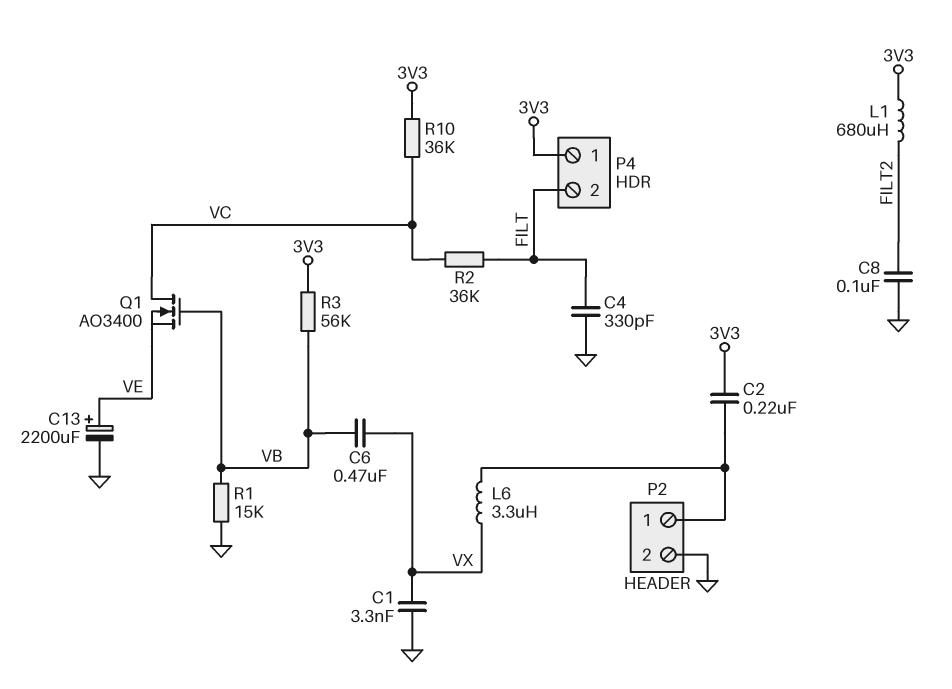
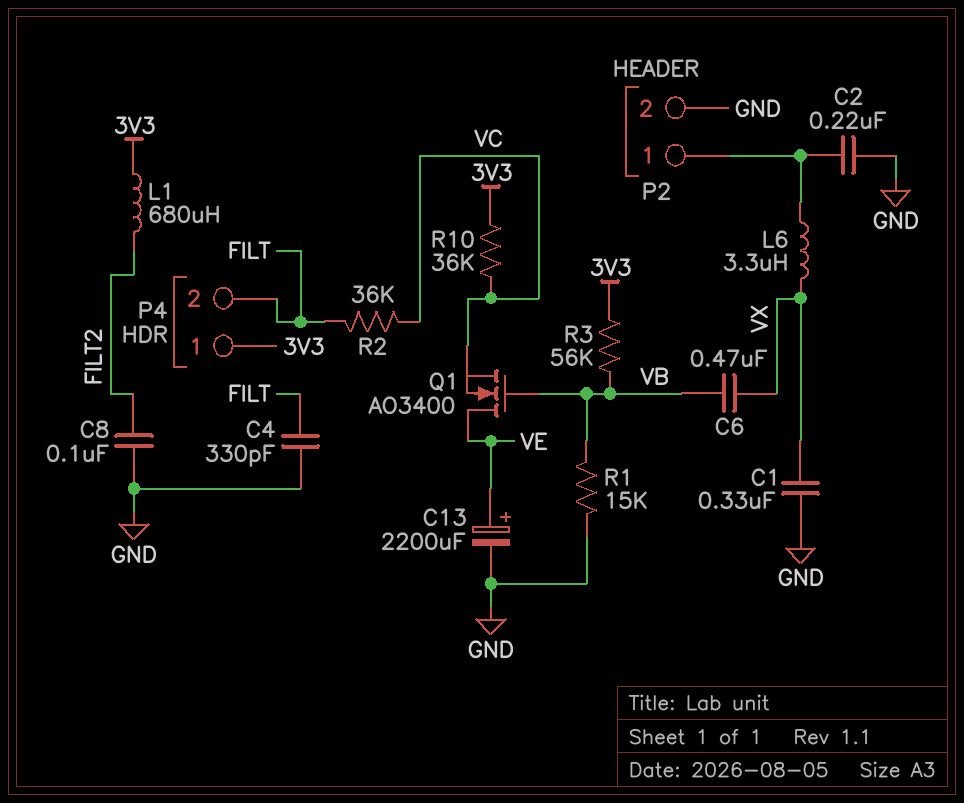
C1: 3.3nF (GND, VX) -> 330nF (GND, VX)
C2: 220nF (3V3, P2/1) -> 220nF (GND, P2/1)
Q1: NMOS AO3400 (G VB, D VC, S VE) -> NMOS AO3400 (G VB, D VE, S VC)

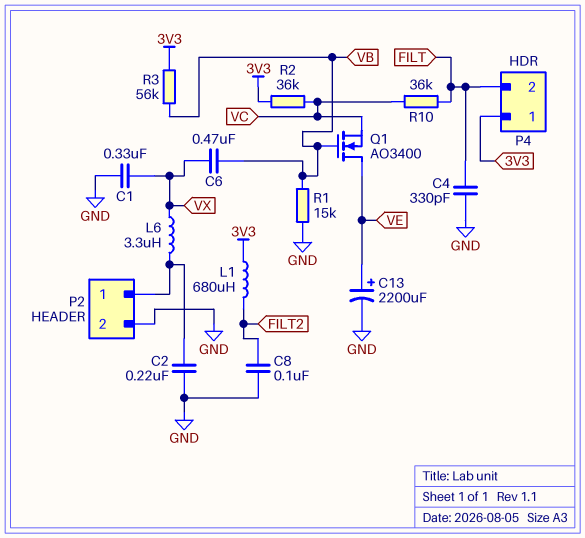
R2: 36k (FILT, VC) -> 36k (3V3, VC)
R10: 36k (3V3, VC) -> 36k (FILT, VC)

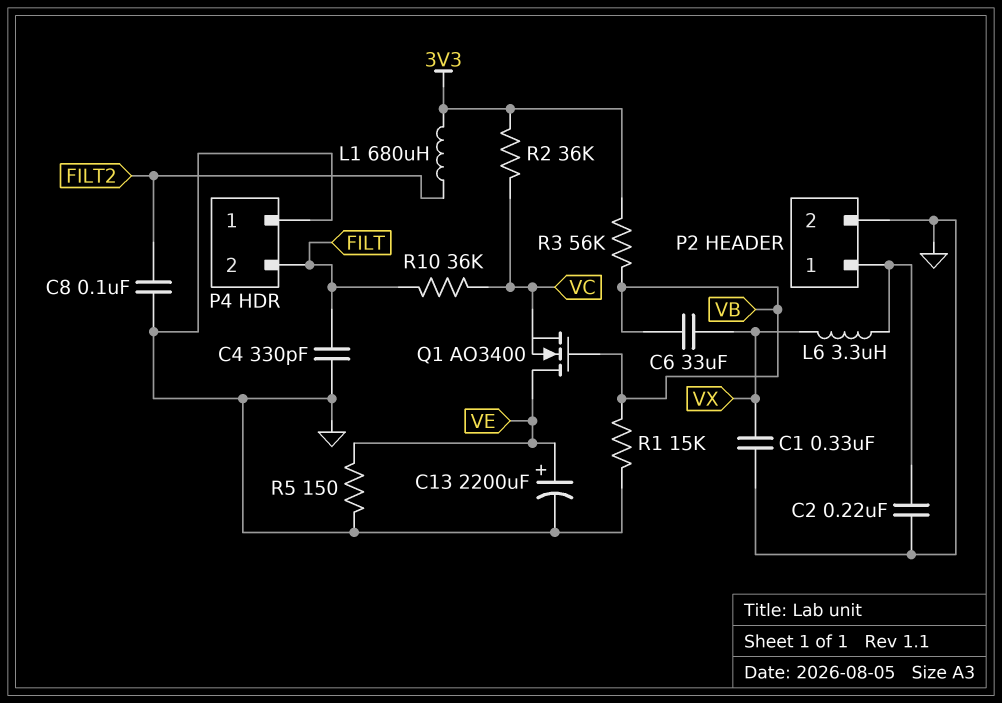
C6: 470nF (VB, VX) -> 33uF (VB, VX)
P4 pin 1: 3V3 -> GND
R5: none -> 150 (GND, VE)

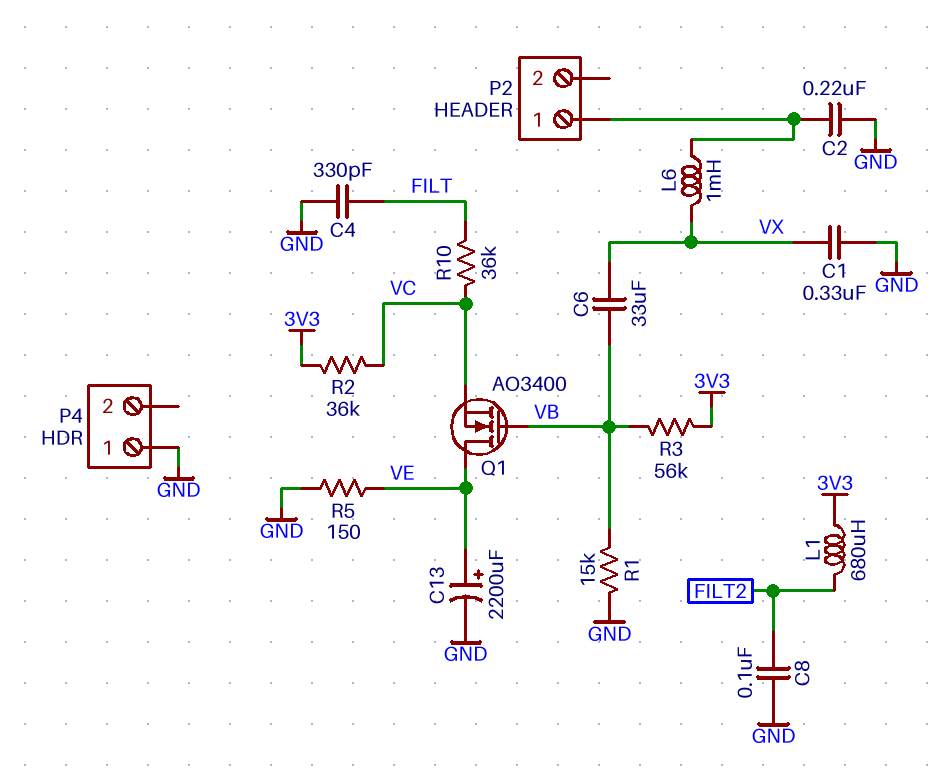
L6: 3.3uH (P2/1, VX) -> 1mH (P2/1, VX)
P2 pin 2: GND -> none
P4 pin 2: FILT -> none

